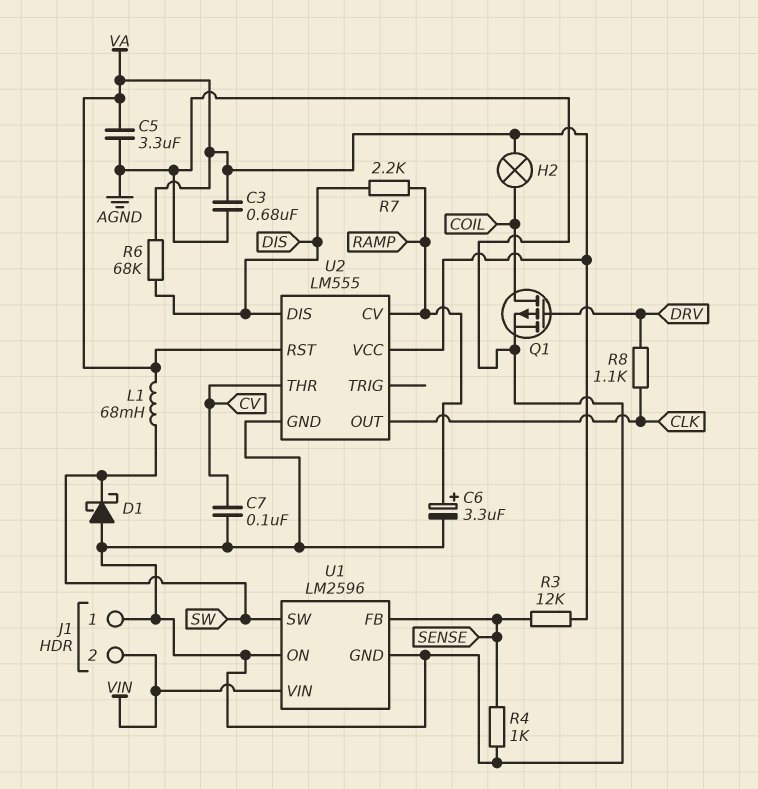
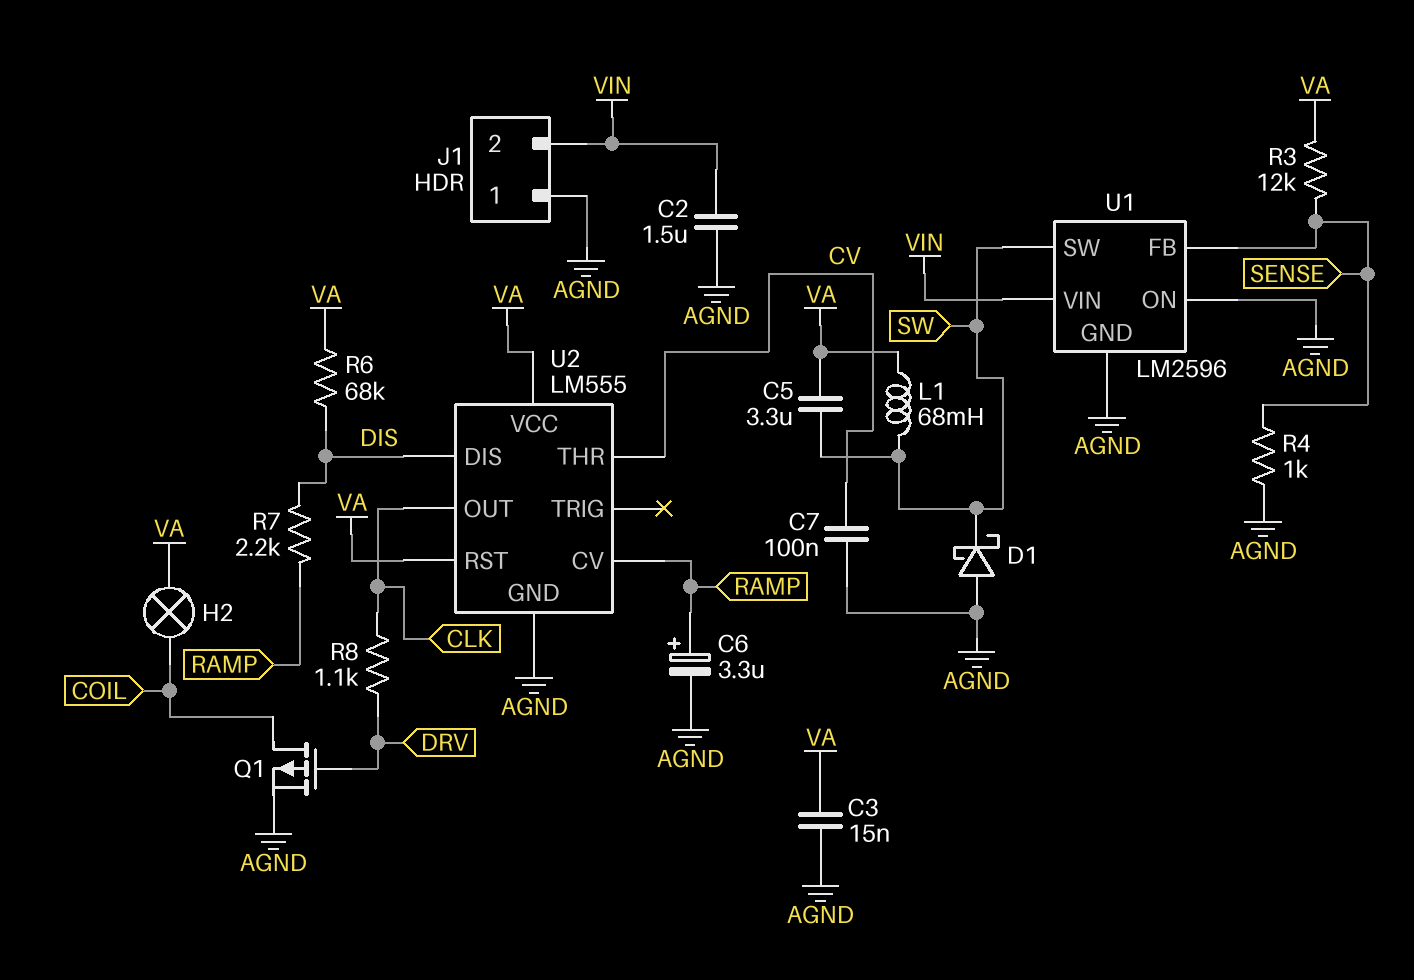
C2: none -> 1.5uF (AGND, VIN)
C3: 680nF (AGND, VA) -> 15nF (AGND, VA)
C5: 3.3uF (AGND, VA) -> 3.3uF (SW, VA)

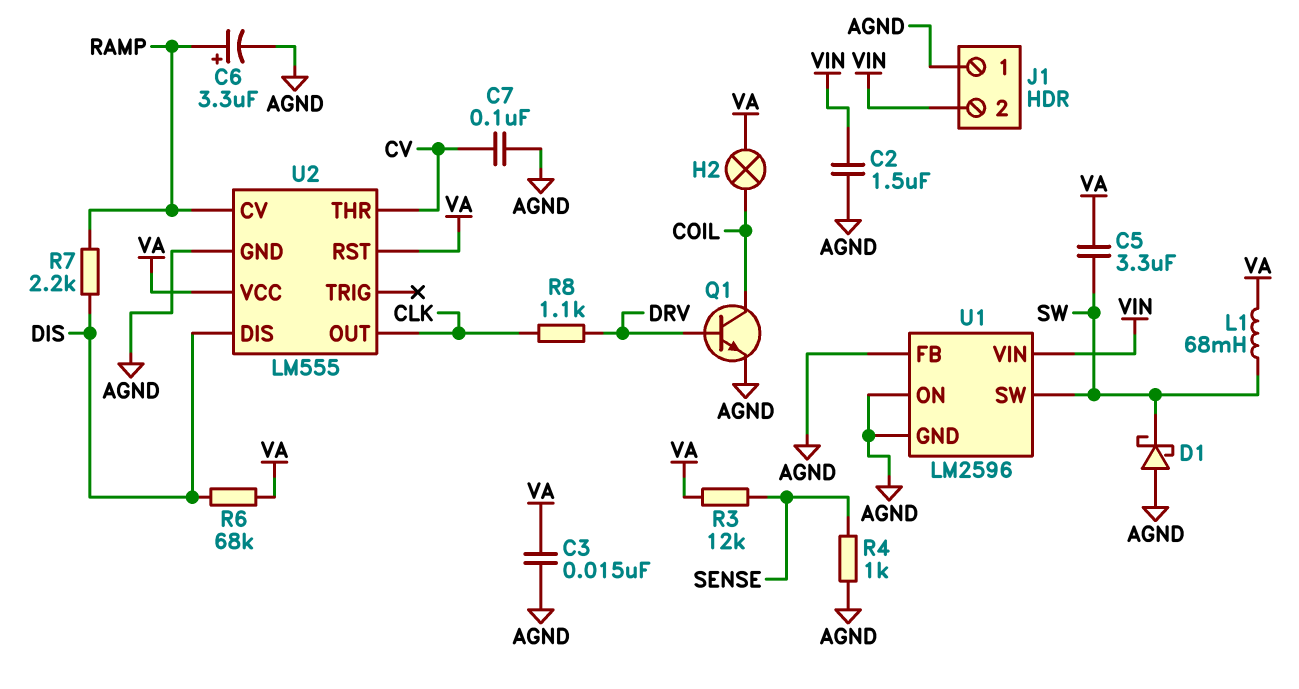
Q1: PMOS (G DRV, D COIL, S AGND) -> NPN (B DRV, C COIL, E AGND)
U1 pin FB: SENSE -> AGND

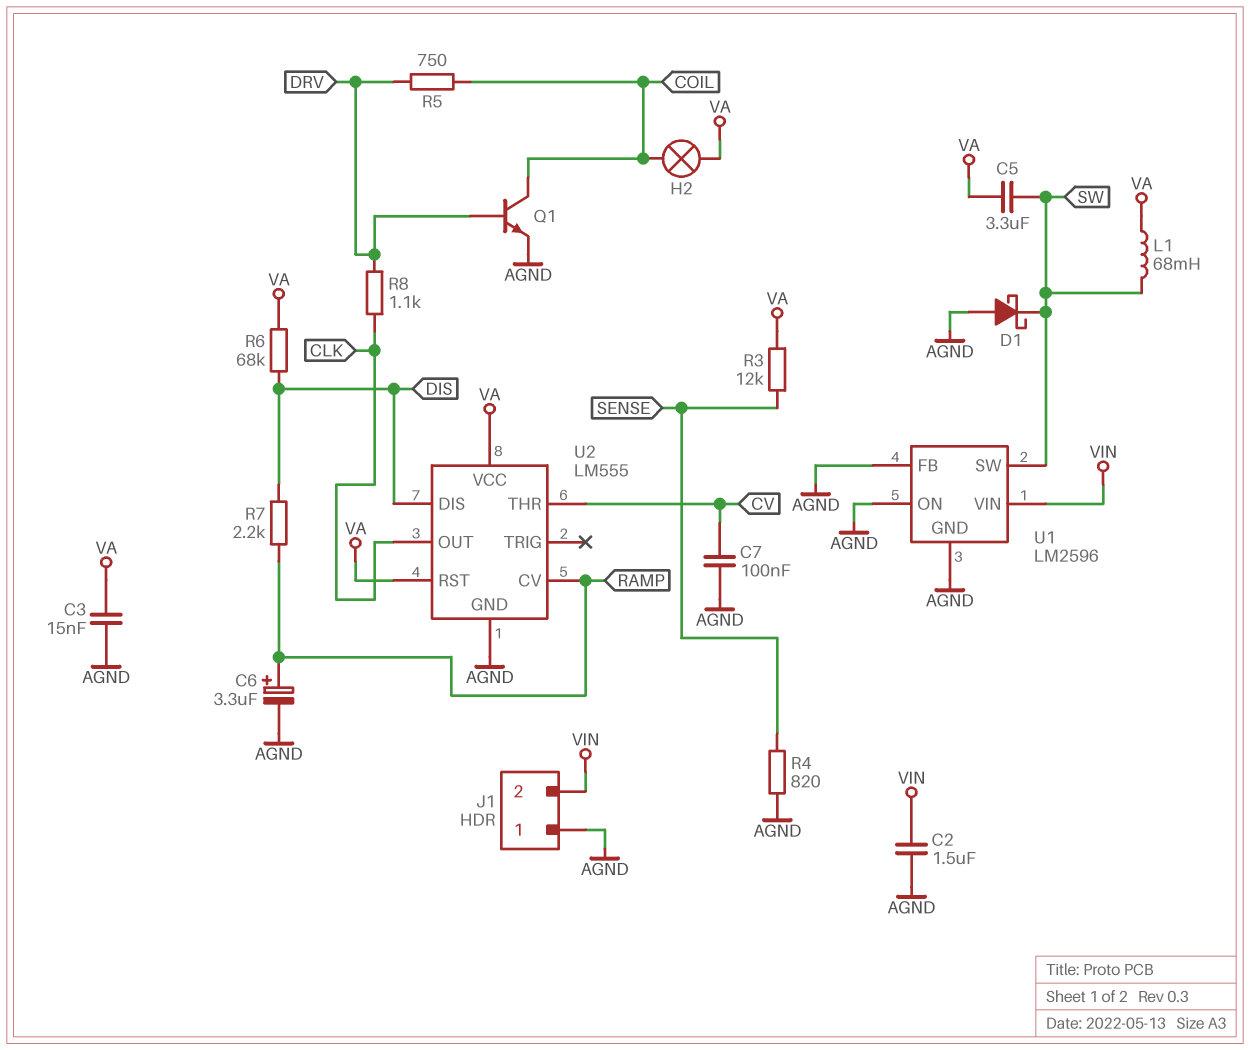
R4: 1k (AGND, SENSE) -> 820 (AGND, SENSE)
R5: none -> 750 (COIL, DRV)

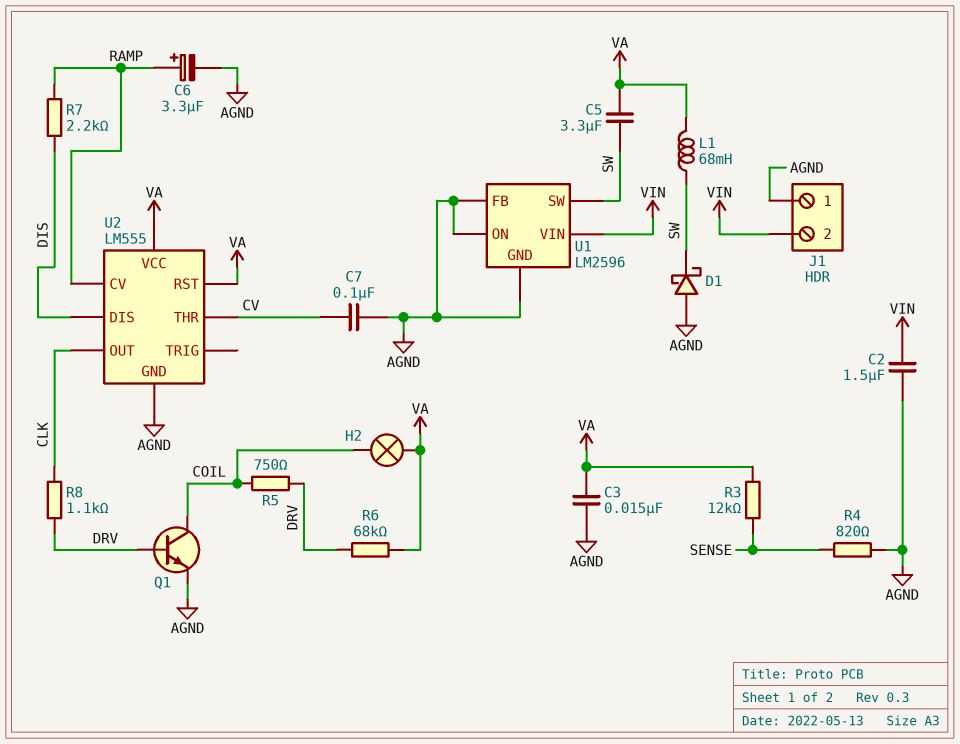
R6: 68k (DIS, VA) -> 68k (DRV, VA)

